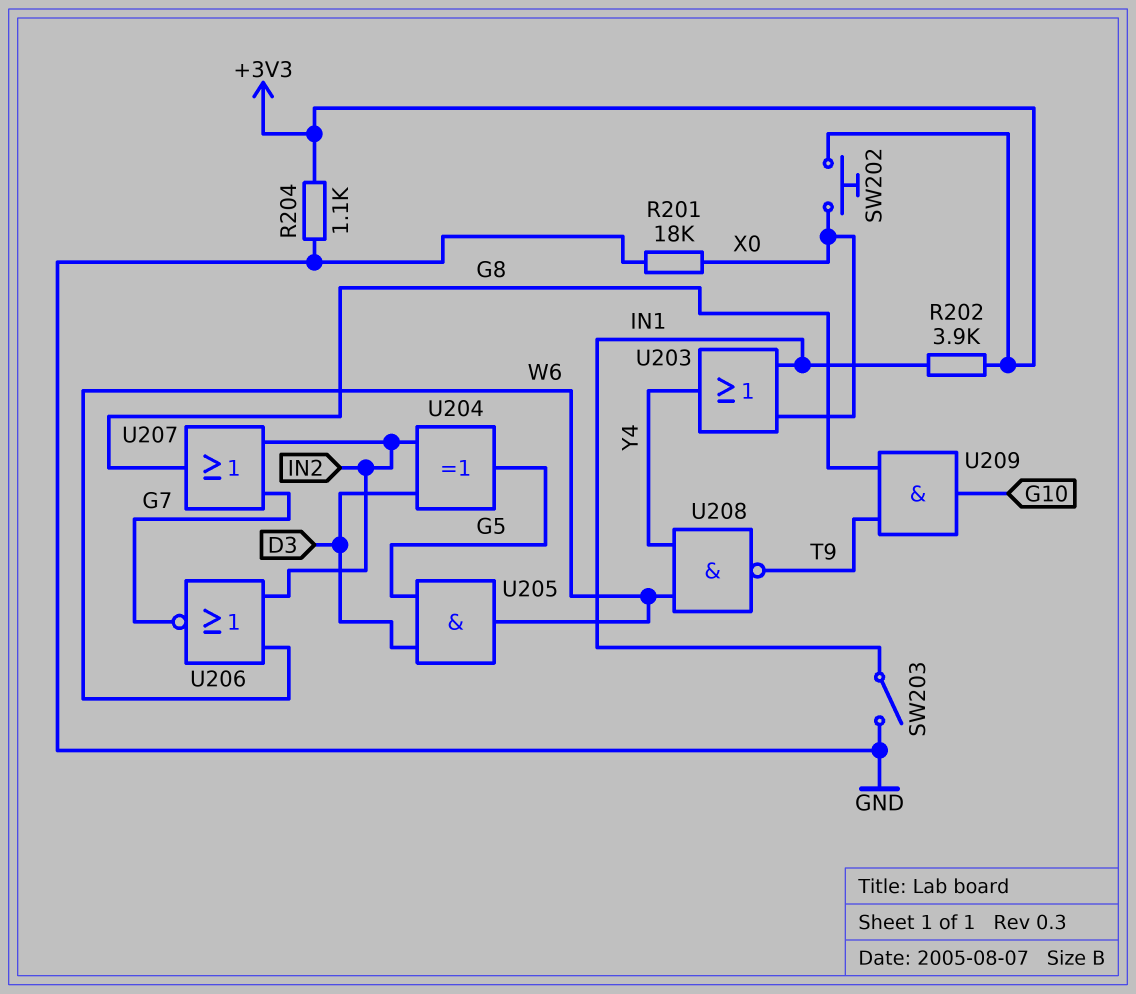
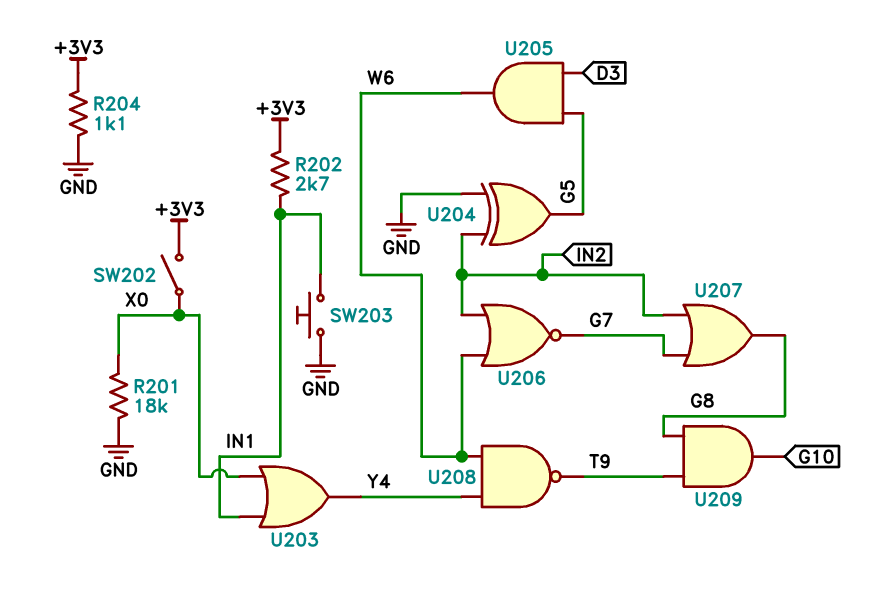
R202: 3.9k (+3V3, IN1) -> 2.7k (+3V3, IN1)
SW202: button (+3V3, X0) -> switch (+3V3, X0)
SW203: switch (GND, IN1) -> button (GND, IN1)
U204: XOR (in D3, in IN2, out G5) -> XOR (in GND, in IN2, out G5)

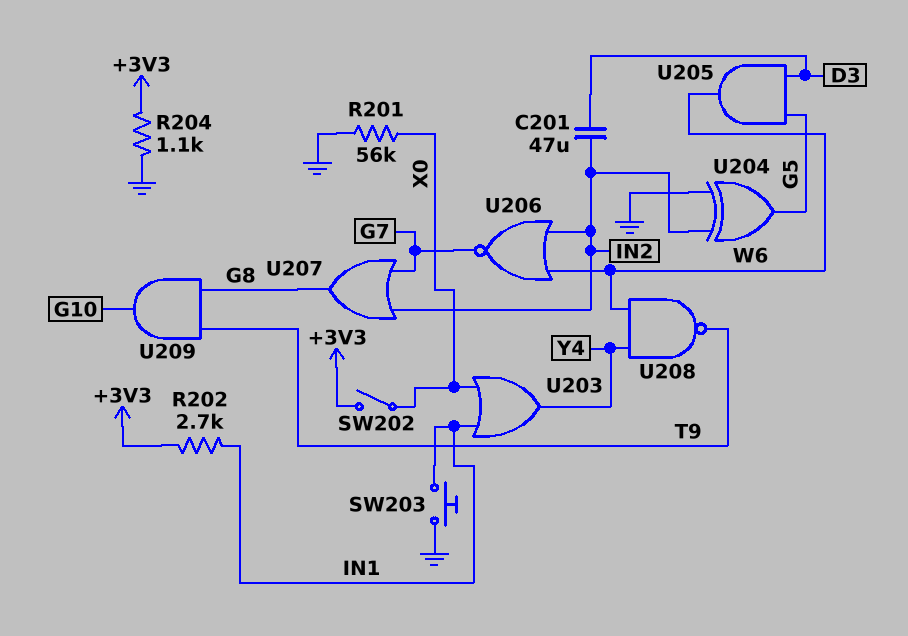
C201: none -> 47uF (D3, IN2)
R201: 18k (GND, X0) -> 56k (GND, X0)

